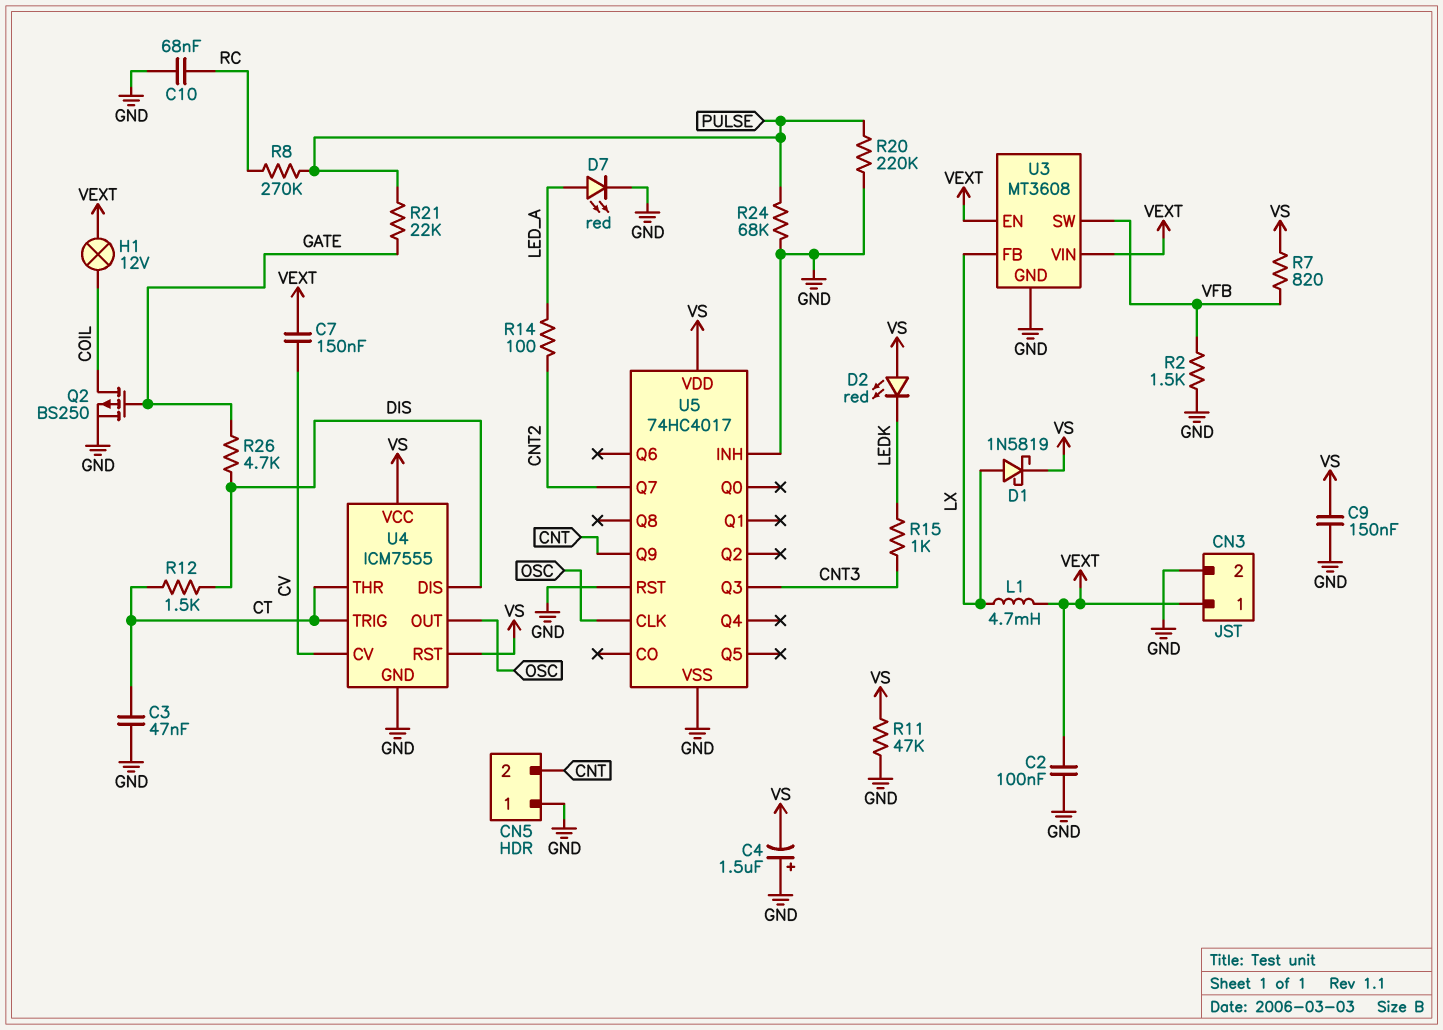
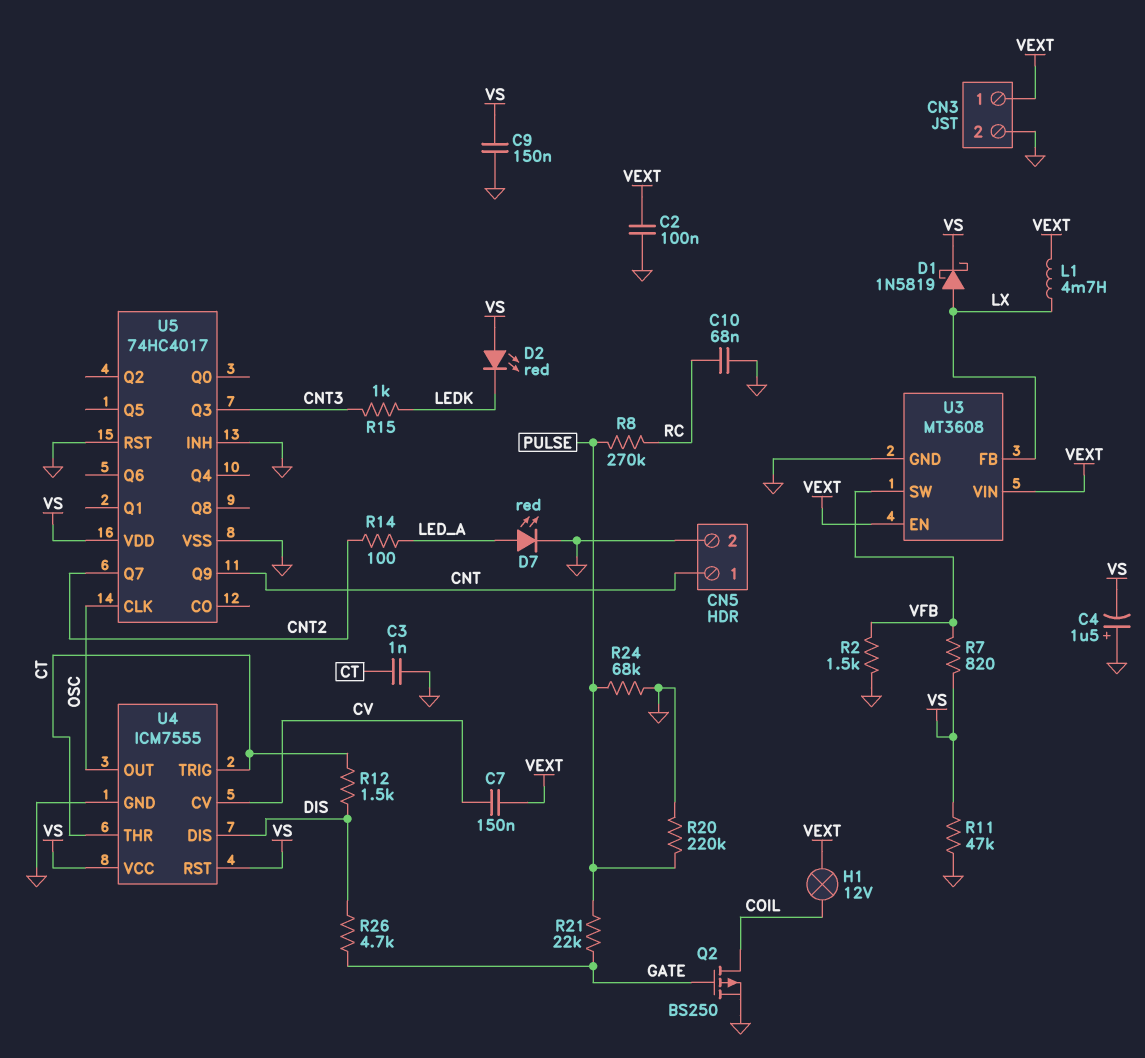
C3: 47nF (CT, GND) -> 1nF (CT, GND)
CN5 pin 1: GND -> CNT
CN5 pin 2: CNT -> GND

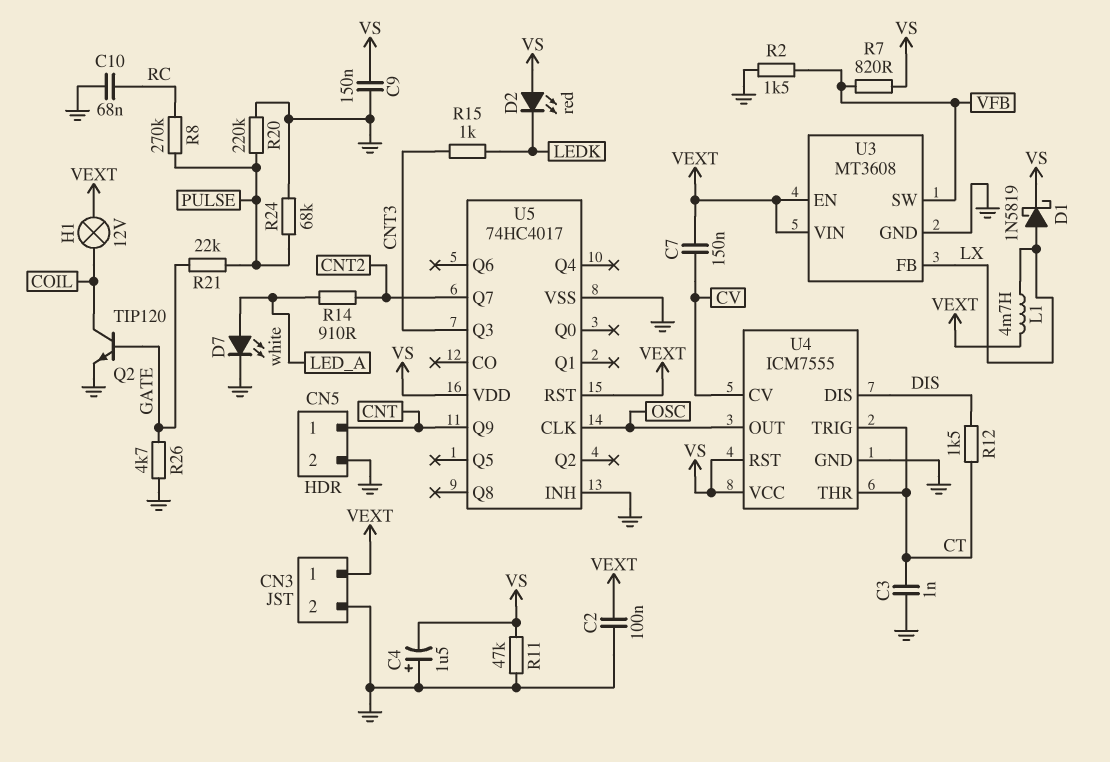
D7: LED red (A LED_A, K GND) -> LED white (A LED_A, K GND)
Q2: PMOS BS250 (G GATE, D COIL, S GND) -> NPN TIP120 (B GATE, C COIL, E GND)
R14: 100 (CNT2, LED_A) -> 910 (CNT2, LED_A)
R26: 4.7k (DIS, GATE) -> 4.7k (GATE, GND)
U5 pin RST: GND -> VEXT

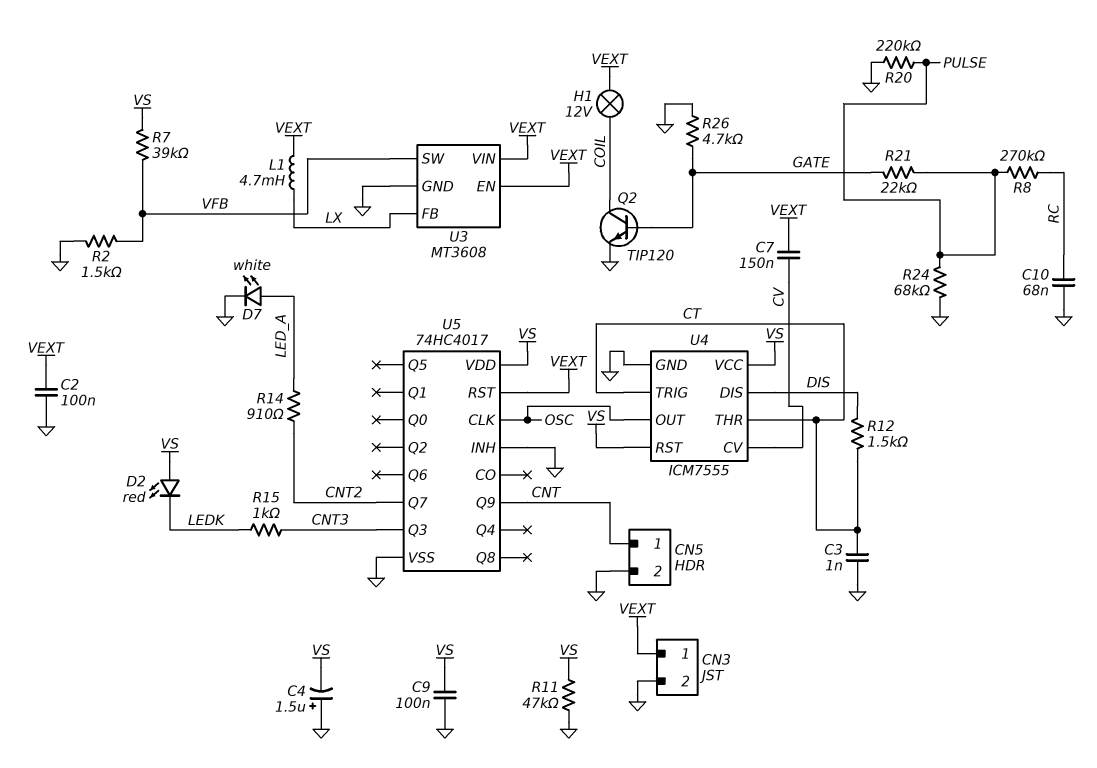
C9: 150nF (GND, VS) -> 100nF (GND, VS)
D1: schottky 1N5819 (A LX, K VS) -> none
R7: 820 (VFB, VS) -> 39k (VFB, VS)

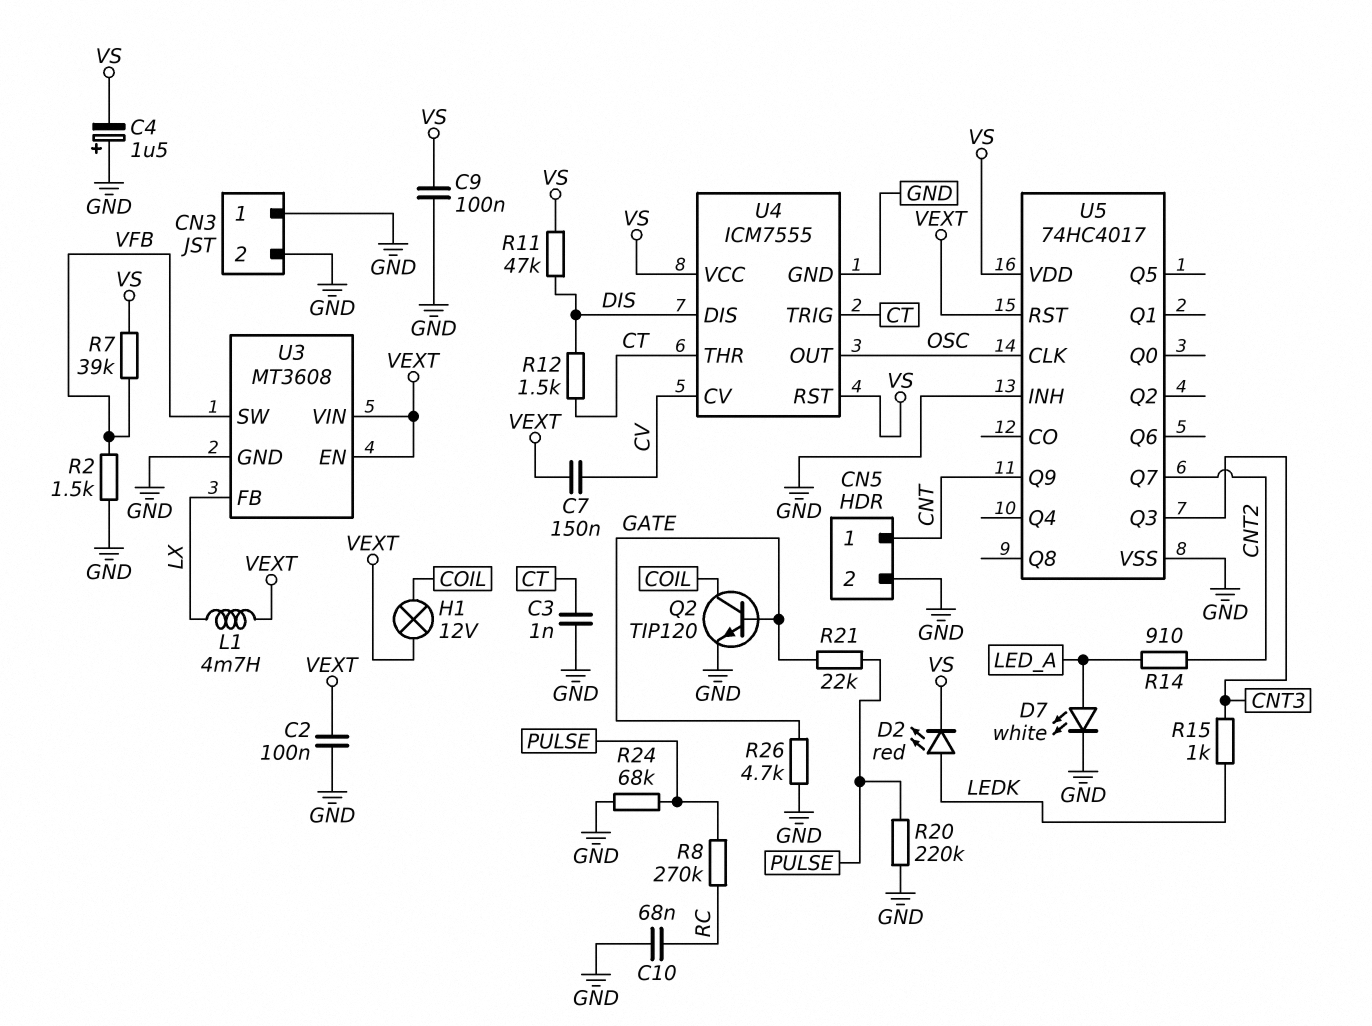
CN3 pin 1: VEXT -> GND
D2: LED red (A VS, K LEDK) -> LED red (A LEDK, K VS)
R11: 47k (GND, VS) -> 47k (DIS, VS)

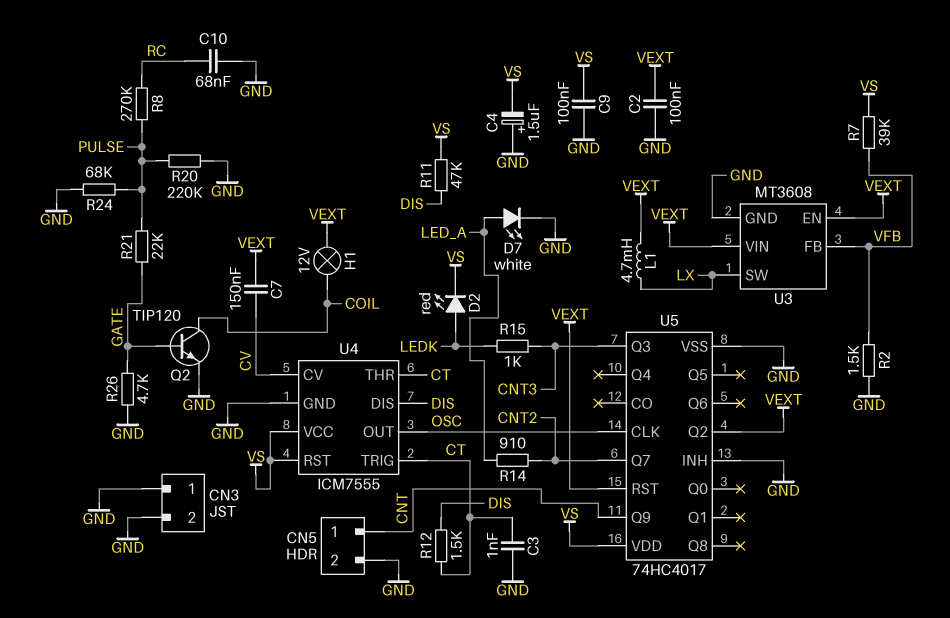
U3 pin FB: LX -> VFB
U3 pin SW: VFB -> LX
U5 pin Q2: none -> VEXT

